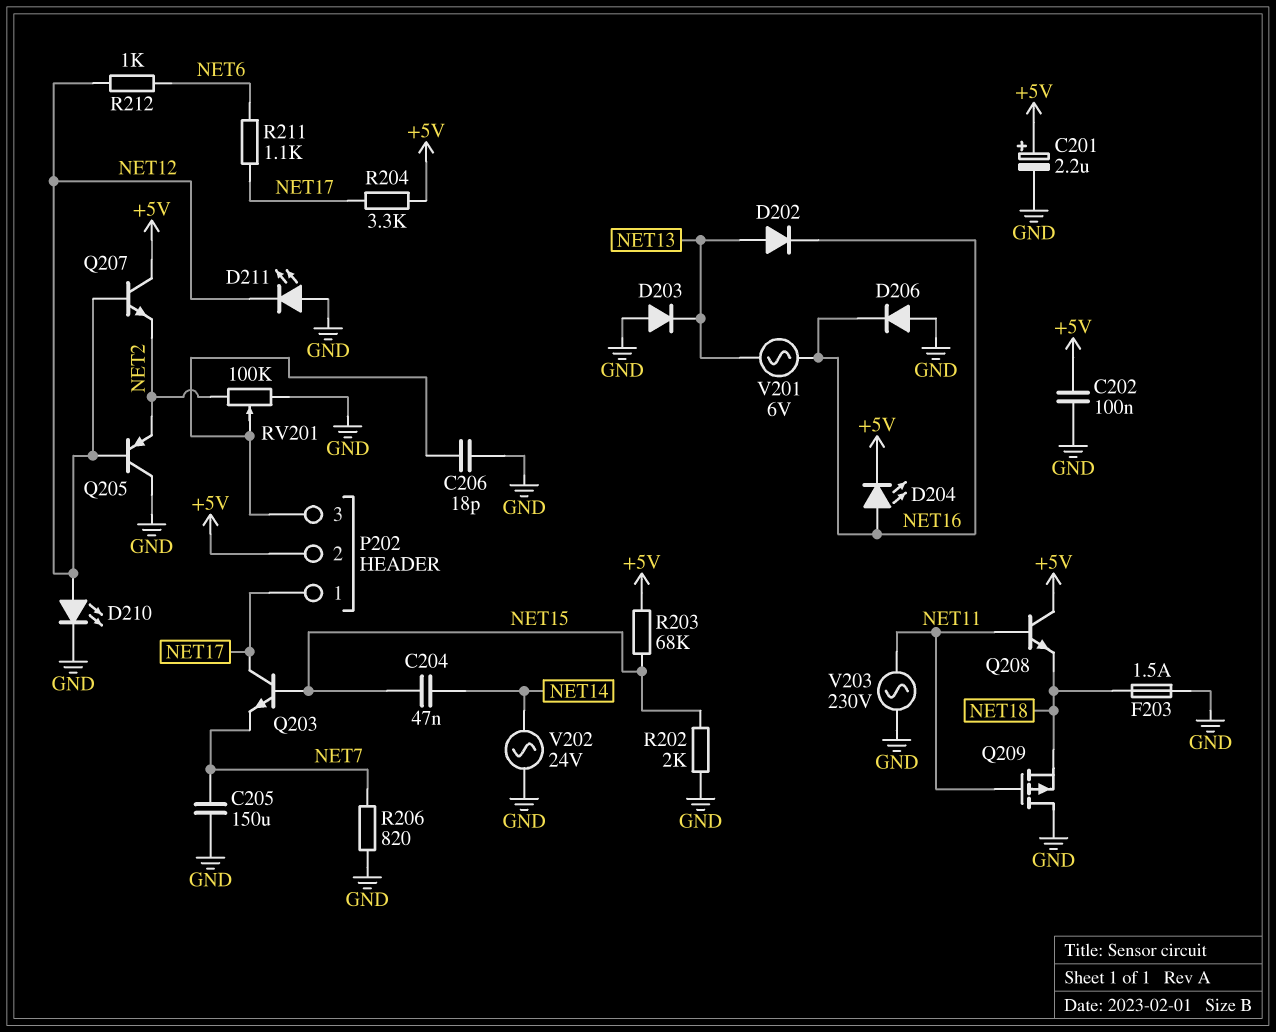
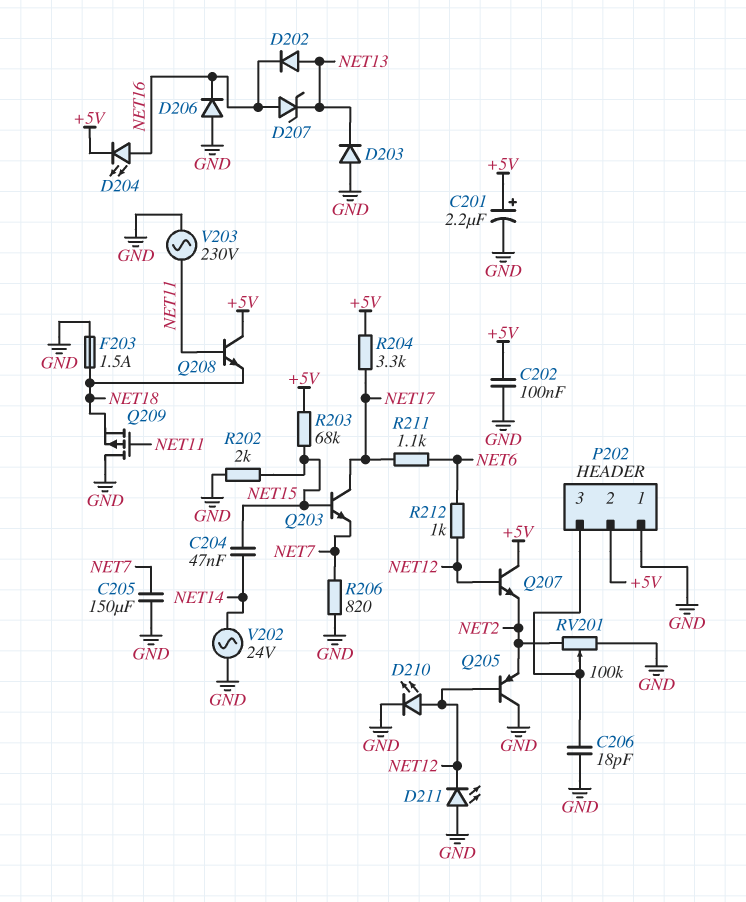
D207: none -> zener (A NET16, K NET13)
P202 pin 1: NET17 -> GND
V201: AC 6V (NET13, NET16) -> none

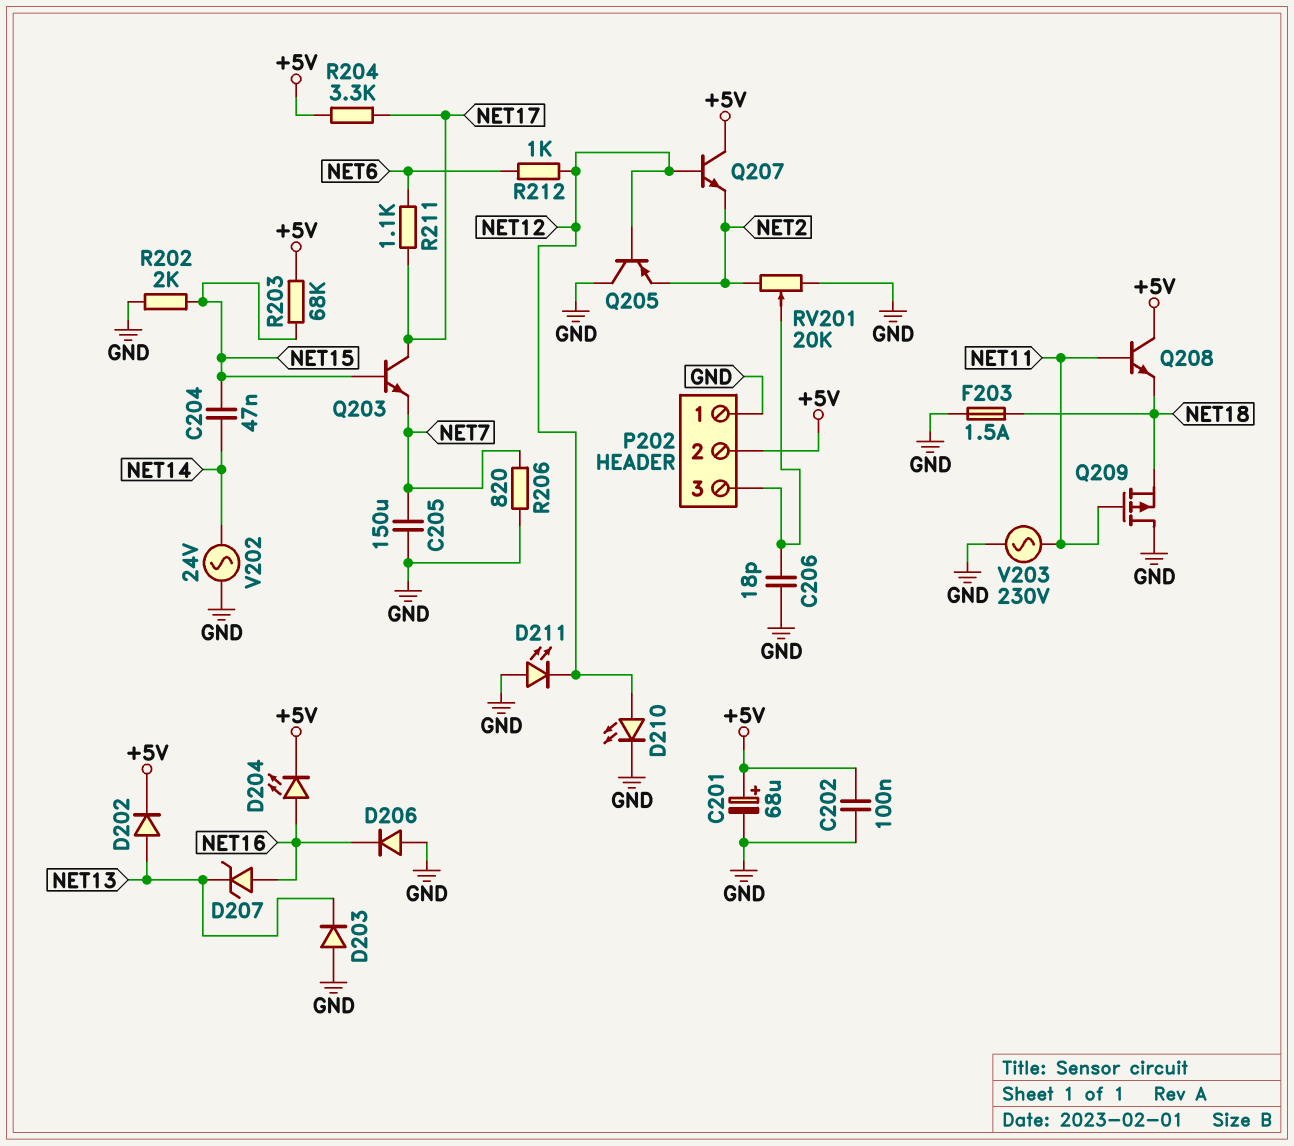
C201: 2.2uF (plus +5V, minus GND) -> 68uF (plus +5V, minus GND)
D202: diode (A NET13, K NET16) -> diode (A NET13, K +5V)
RV201: 100k (GND, NET2, wiper P202/3) -> 20k (GND, NET2, wiper P202/3)

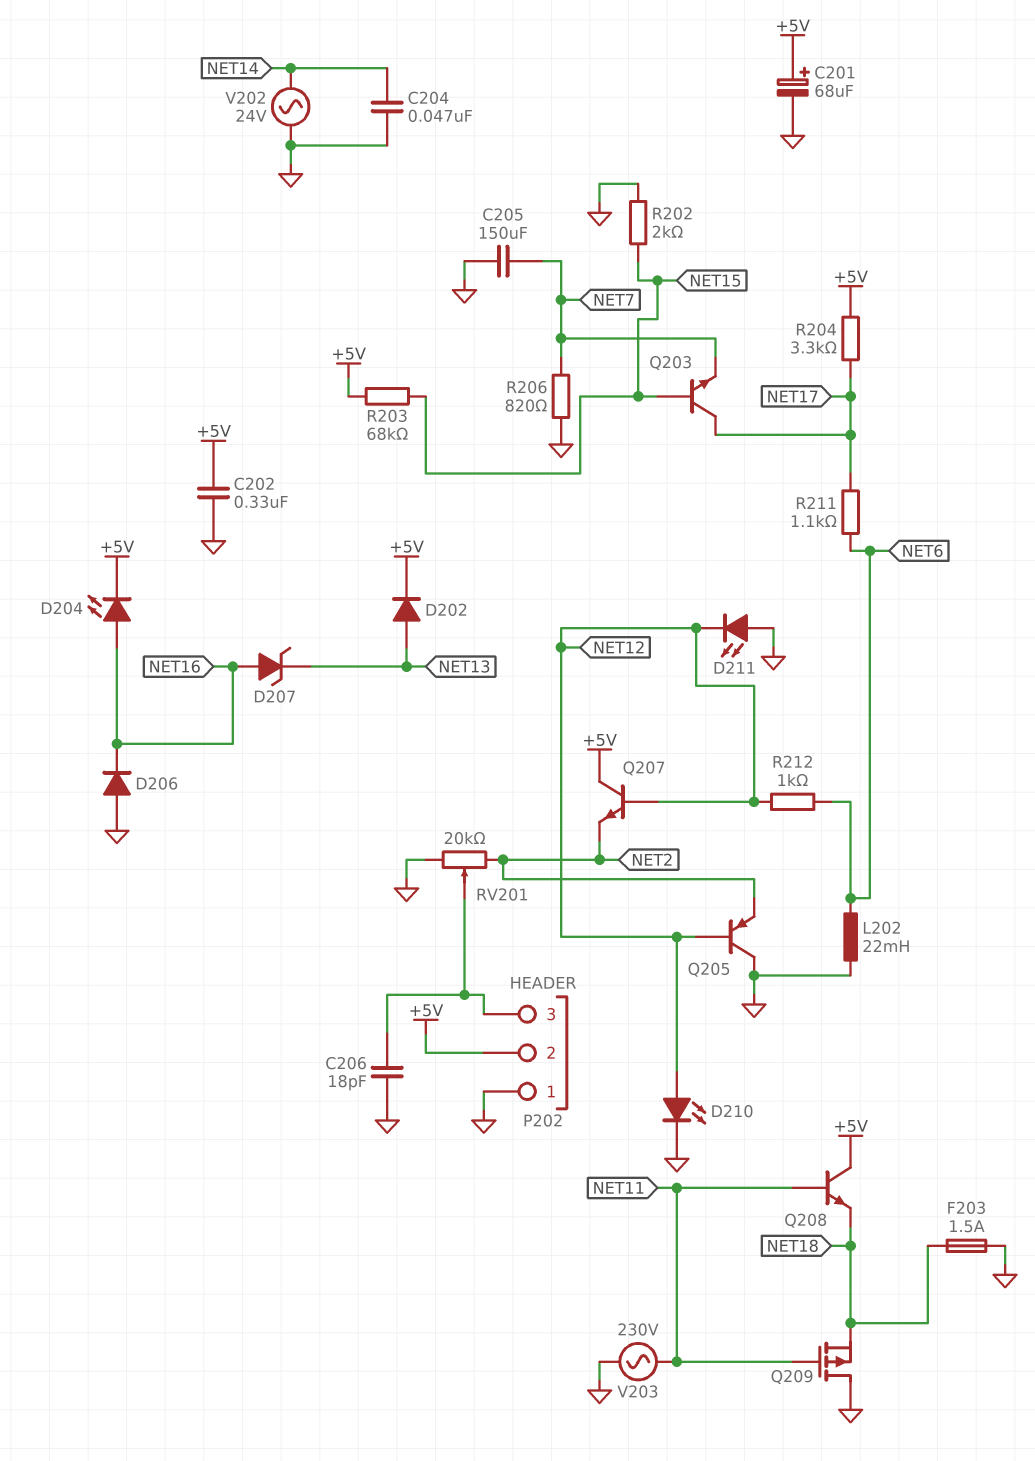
C202: 100nF (+5V, GND) -> 330nF (+5V, GND)
C204: 47nF (NET14, NET15) -> 47nF (GND, NET14)
D203: diode (A GND, K NET13) -> none
L202: none -> 22mH (GND, NET6)

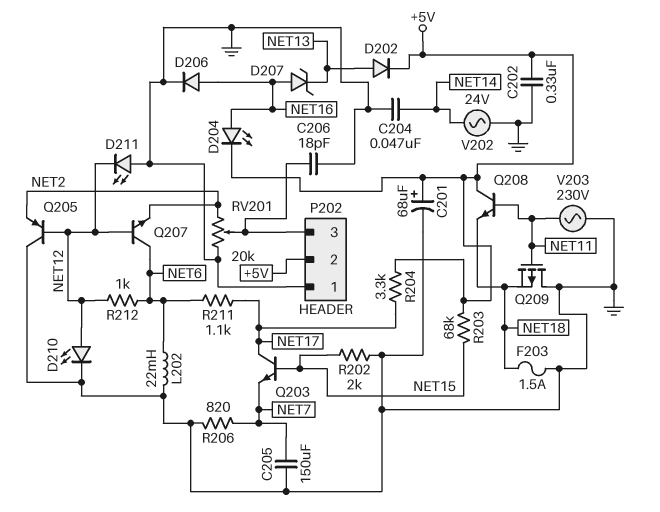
D206: diode (A GND, K NET16) -> diode (A NET16, K GND)
Q207: NPN (B NET12, C +5V, E NET2) -> NPN (B NET12, C NET6, E NET2)

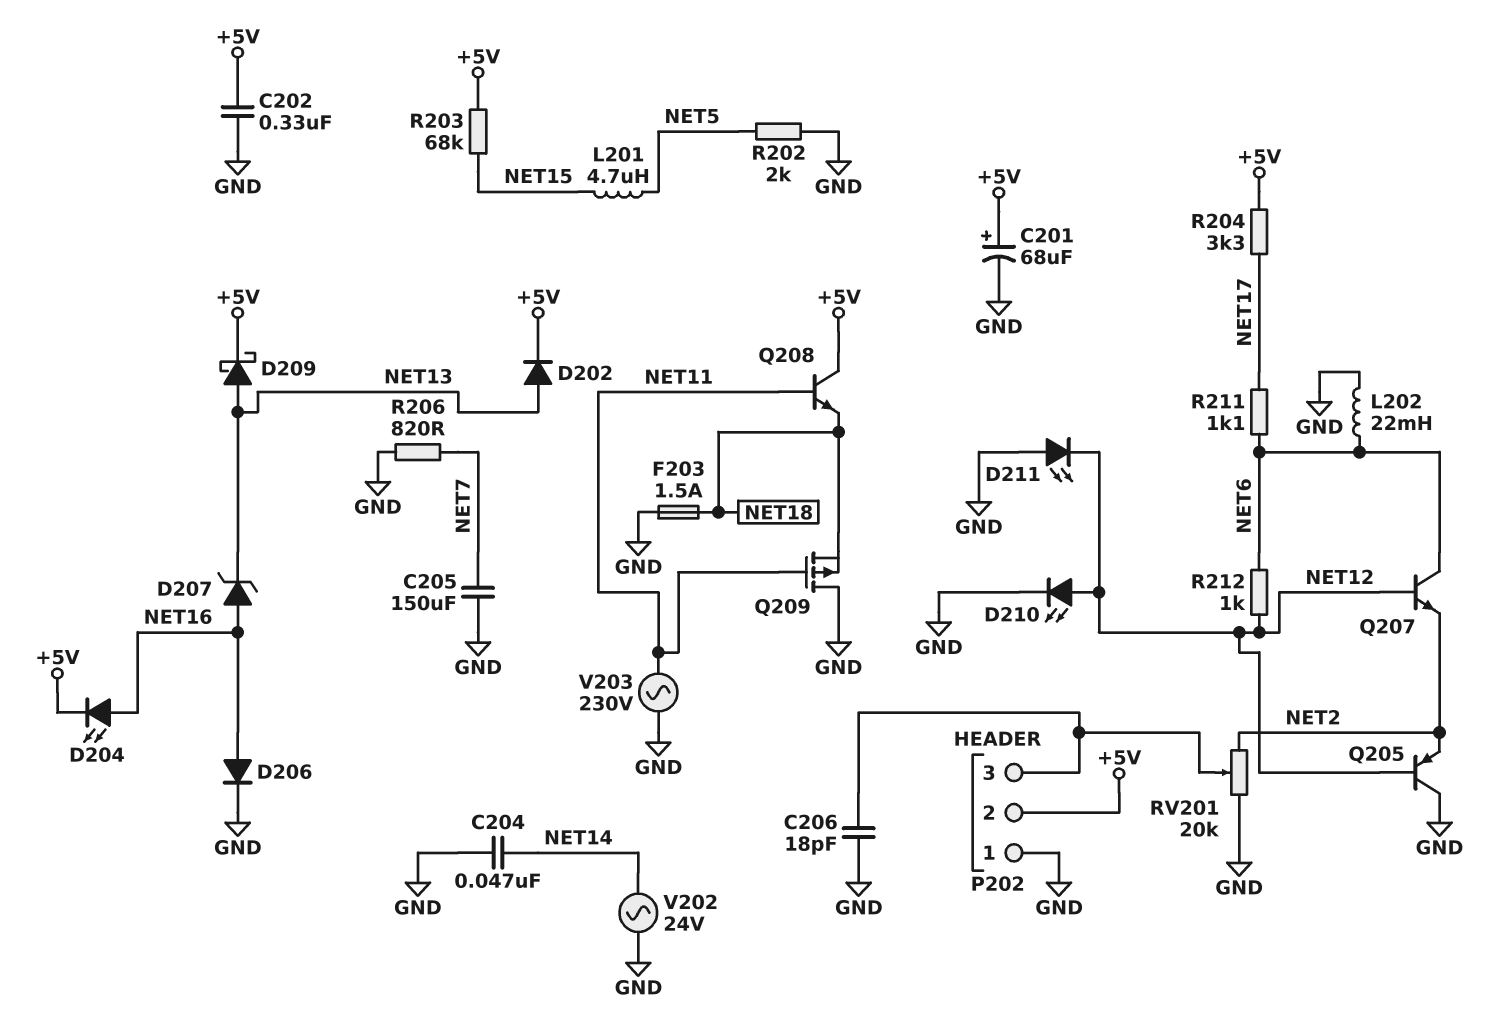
D209: none -> schottky (A NET13, K +5V)
L201: none -> 4.7uH (NET5, NET15)
Q203: NPN (B NET15, C NET17, E NET7) -> none
R202: 2k (GND, NET15) -> 2k (GND, NET5)

